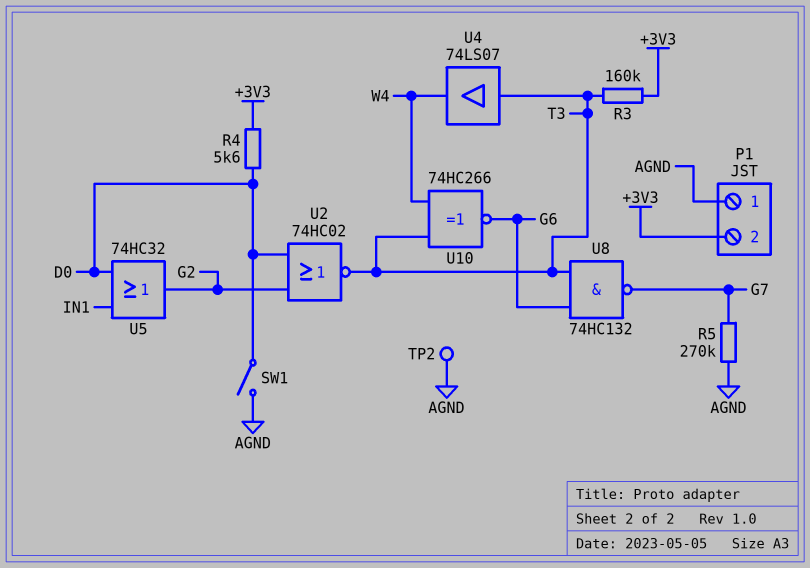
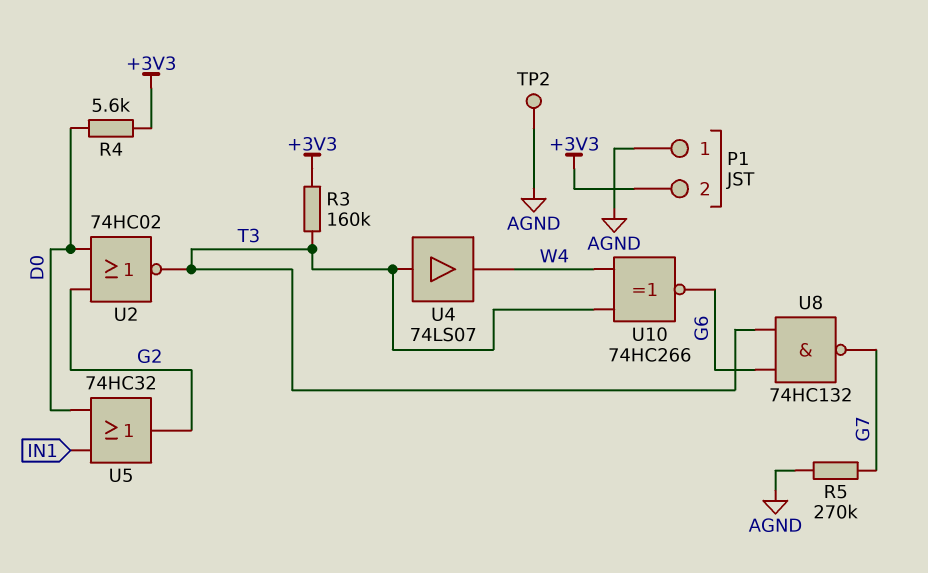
SW1: switch (AGND, D0) -> none

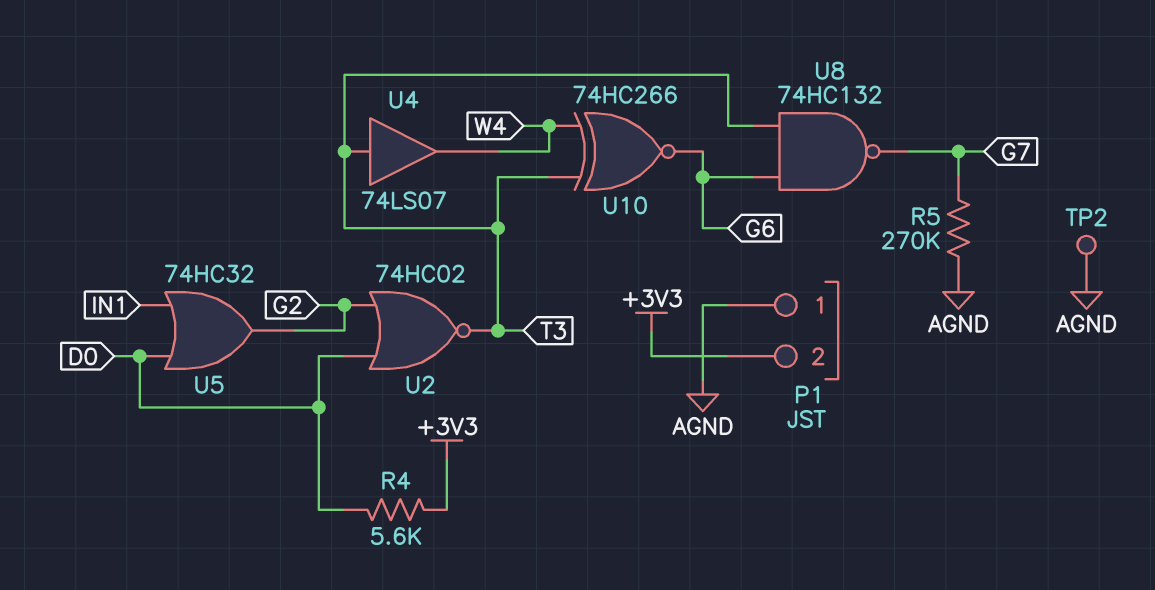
R3: 160k (+3V3, T3) -> none

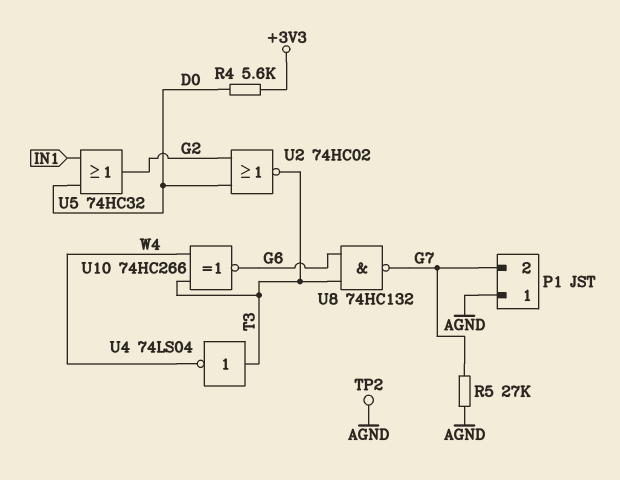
P1 pin 2: +3V3 -> G7
R5: 270k (AGND, G7) -> 27k (AGND, G7)
U4: buffer 74LS07 (in T3, out W4) -> NOT 74LS04 (in T3, out W4)

